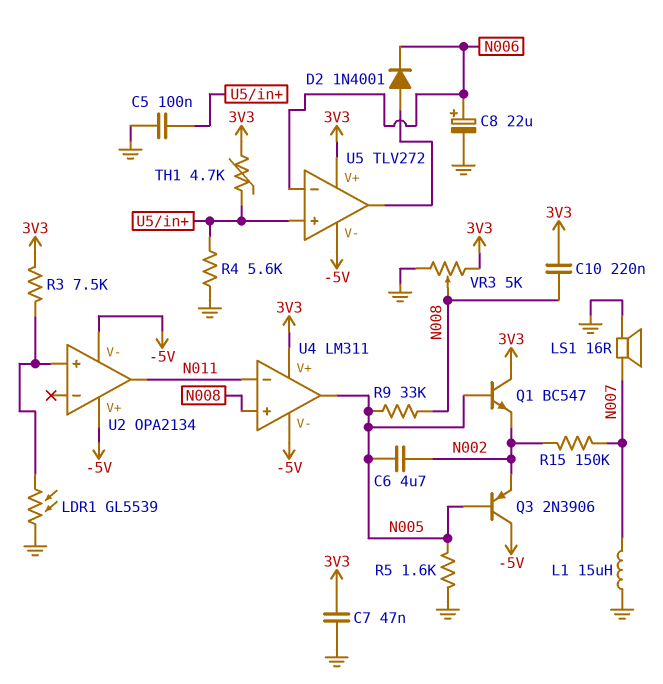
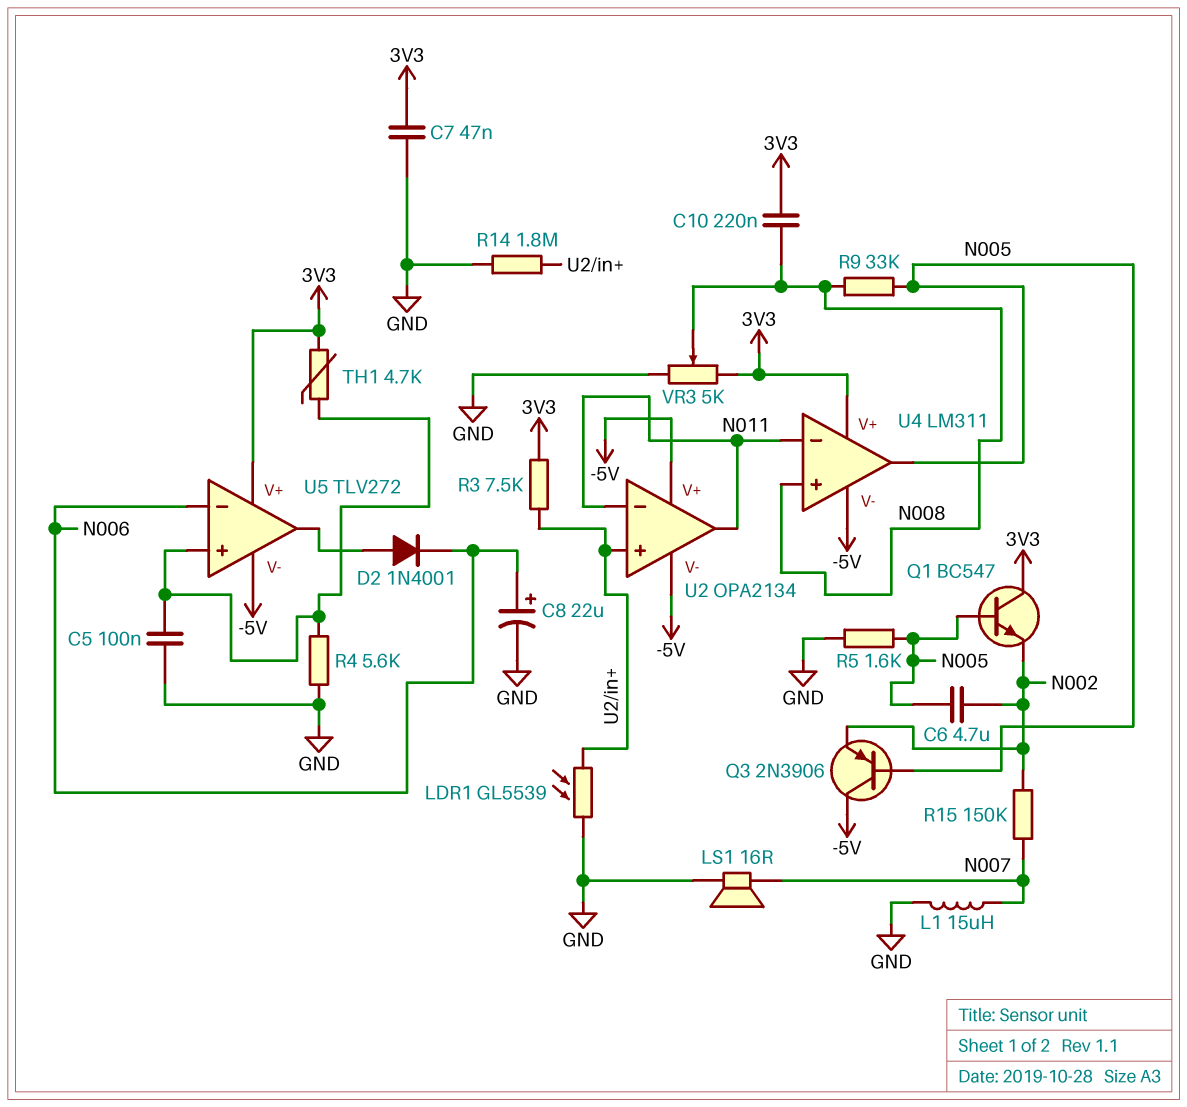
R14: none -> 1.8M (GND, U2/in+)
U2 pin in-: none -> N011

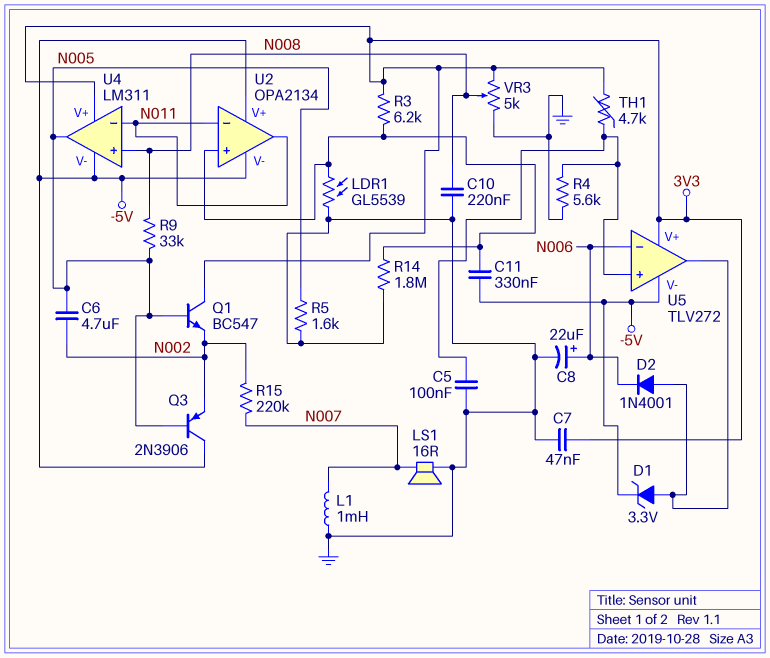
C10: 220nF (3V3, N008) -> 220nF (GND, N008)
C11: none -> 330nF (-5V, U2/in+)
D1: none -> zener 3.3V (A U5/out, K -5V)
L1: 15uH (GND, N007) -> 1mH (GND, N007)
R3: 7.5k (3V3, U2/in+) -> 6.2k (3V3, U2/in+)
R15: 150k (N002, N007) -> 220k (N002, N007)

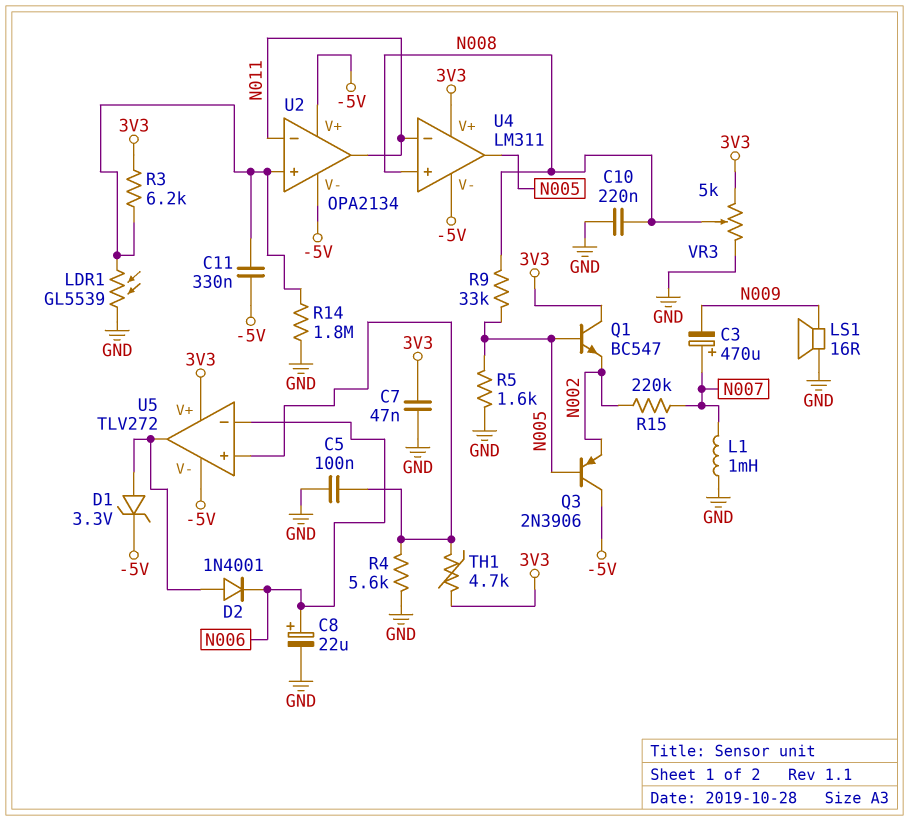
C3: none -> 470uF (plus N007, minus N009)
C6: 4.7uF (N002, N005) -> none
LS1: speaker 16R (GND, N007) -> speaker 16R (GND, N009)

